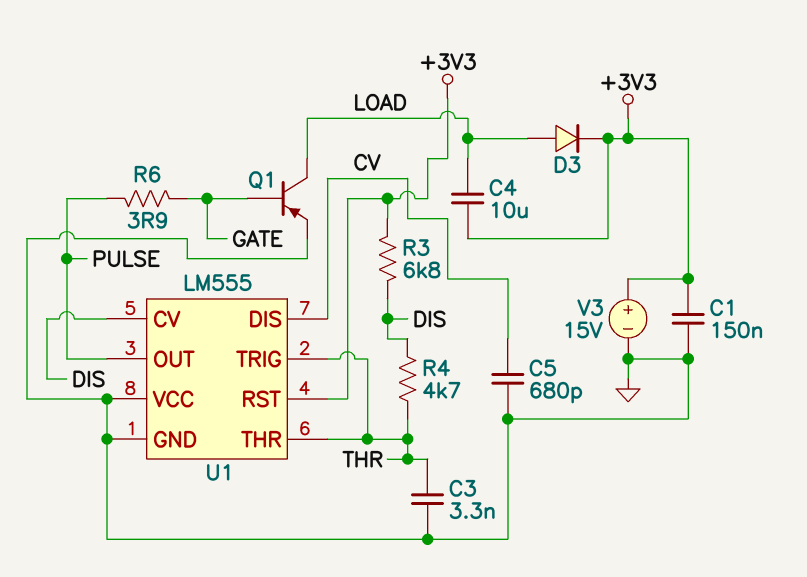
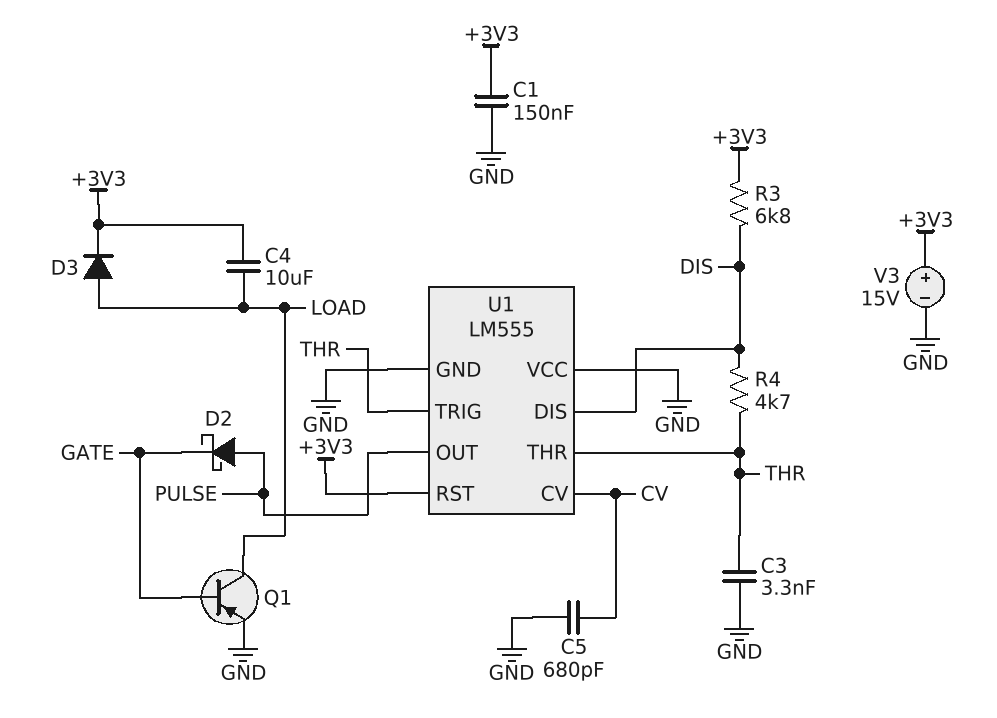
D2: none -> schottky (A PULSE, K GATE)
R6: 3.9 (GATE, PULSE) -> none
U1 pin CV: DIS -> CV
U1 pin DIS: CV -> DIS

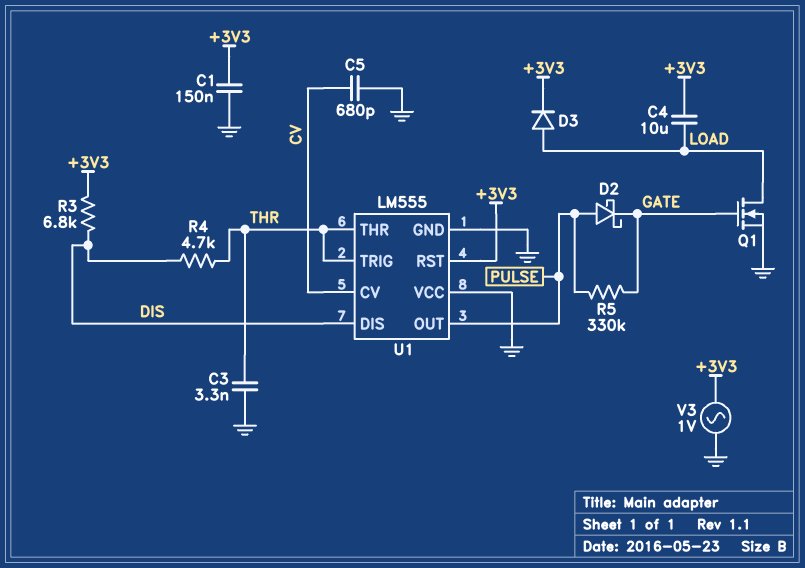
Q1: PNP (B GATE, C LOAD, E GND) -> NMOS (G GATE, D LOAD, S GND)
R5: none -> 330k (GATE, PULSE)
V3: 15V (plus +3V3, minus GND) -> AC 1V (+3V3, GND)

